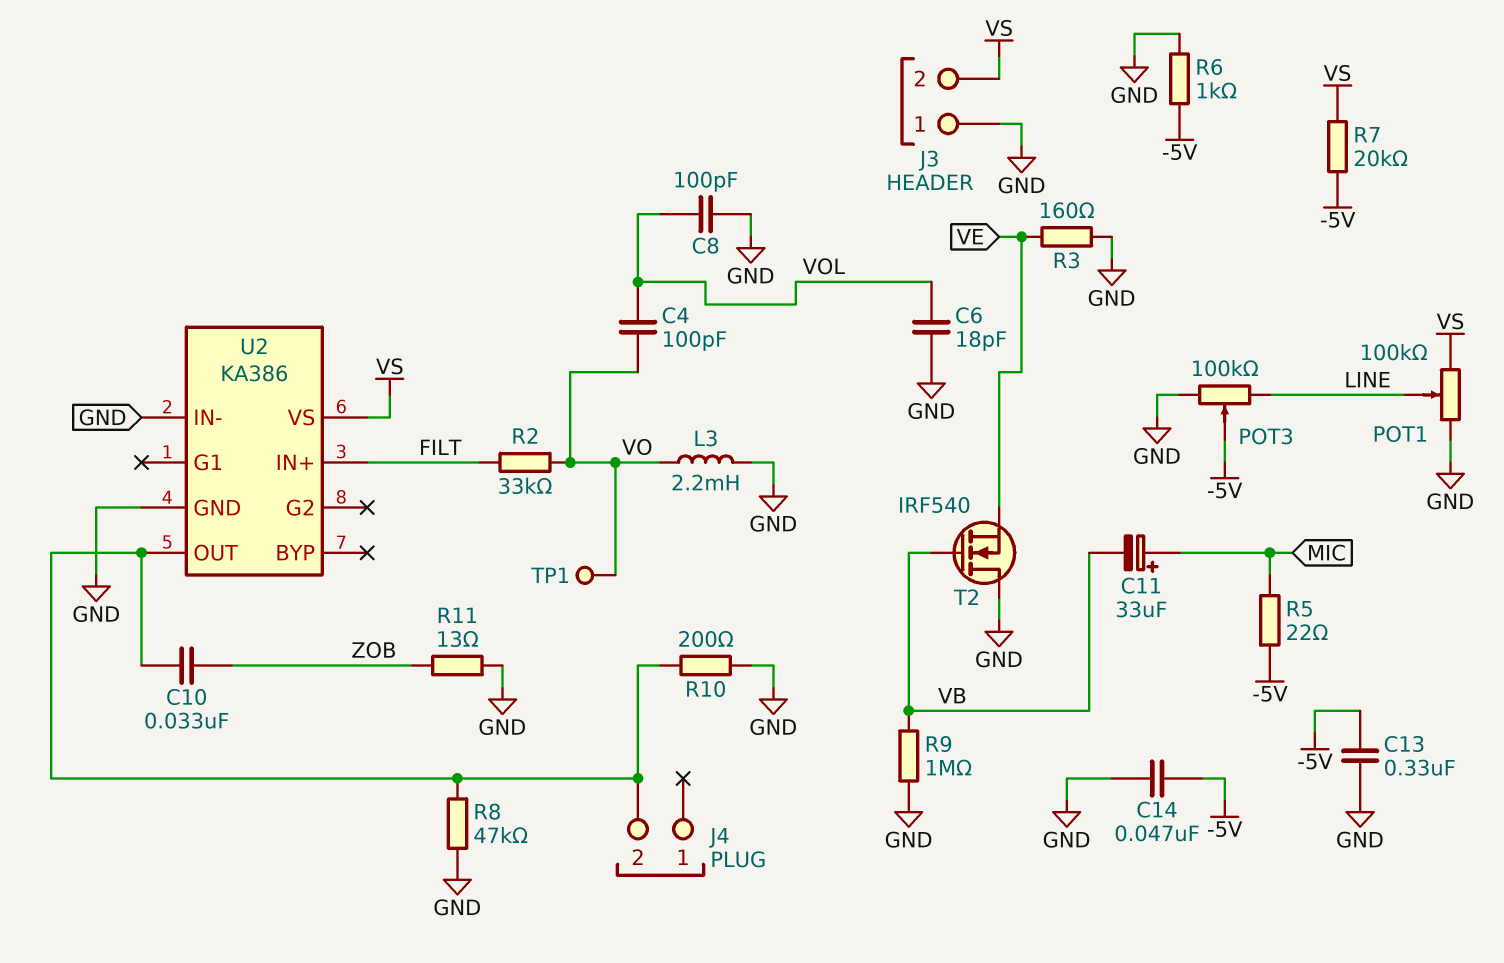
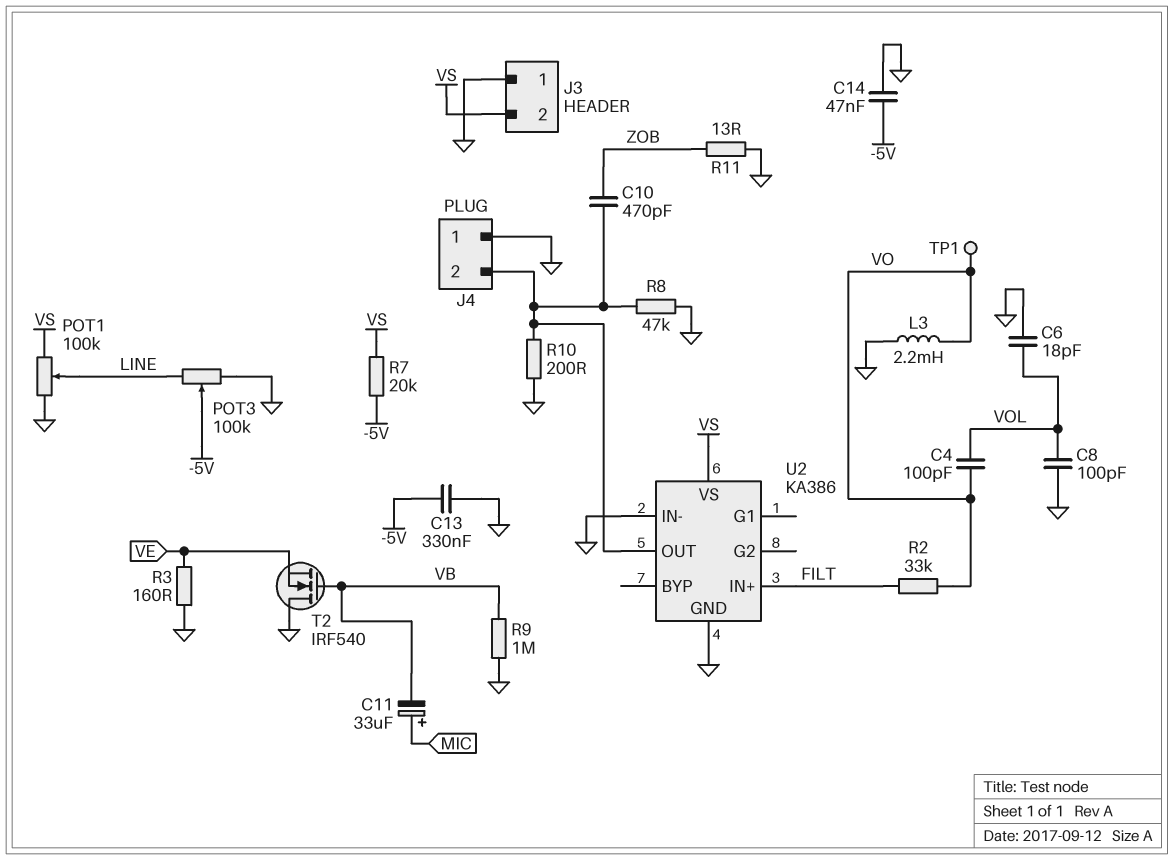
C10: 33nF (J4/2, ZOB) -> 470pF (J4/2, ZOB)
J4 pin 1: none -> GND
R5: 22 (-5V, MIC) -> none
R6: 1k (-5V, GND) -> none

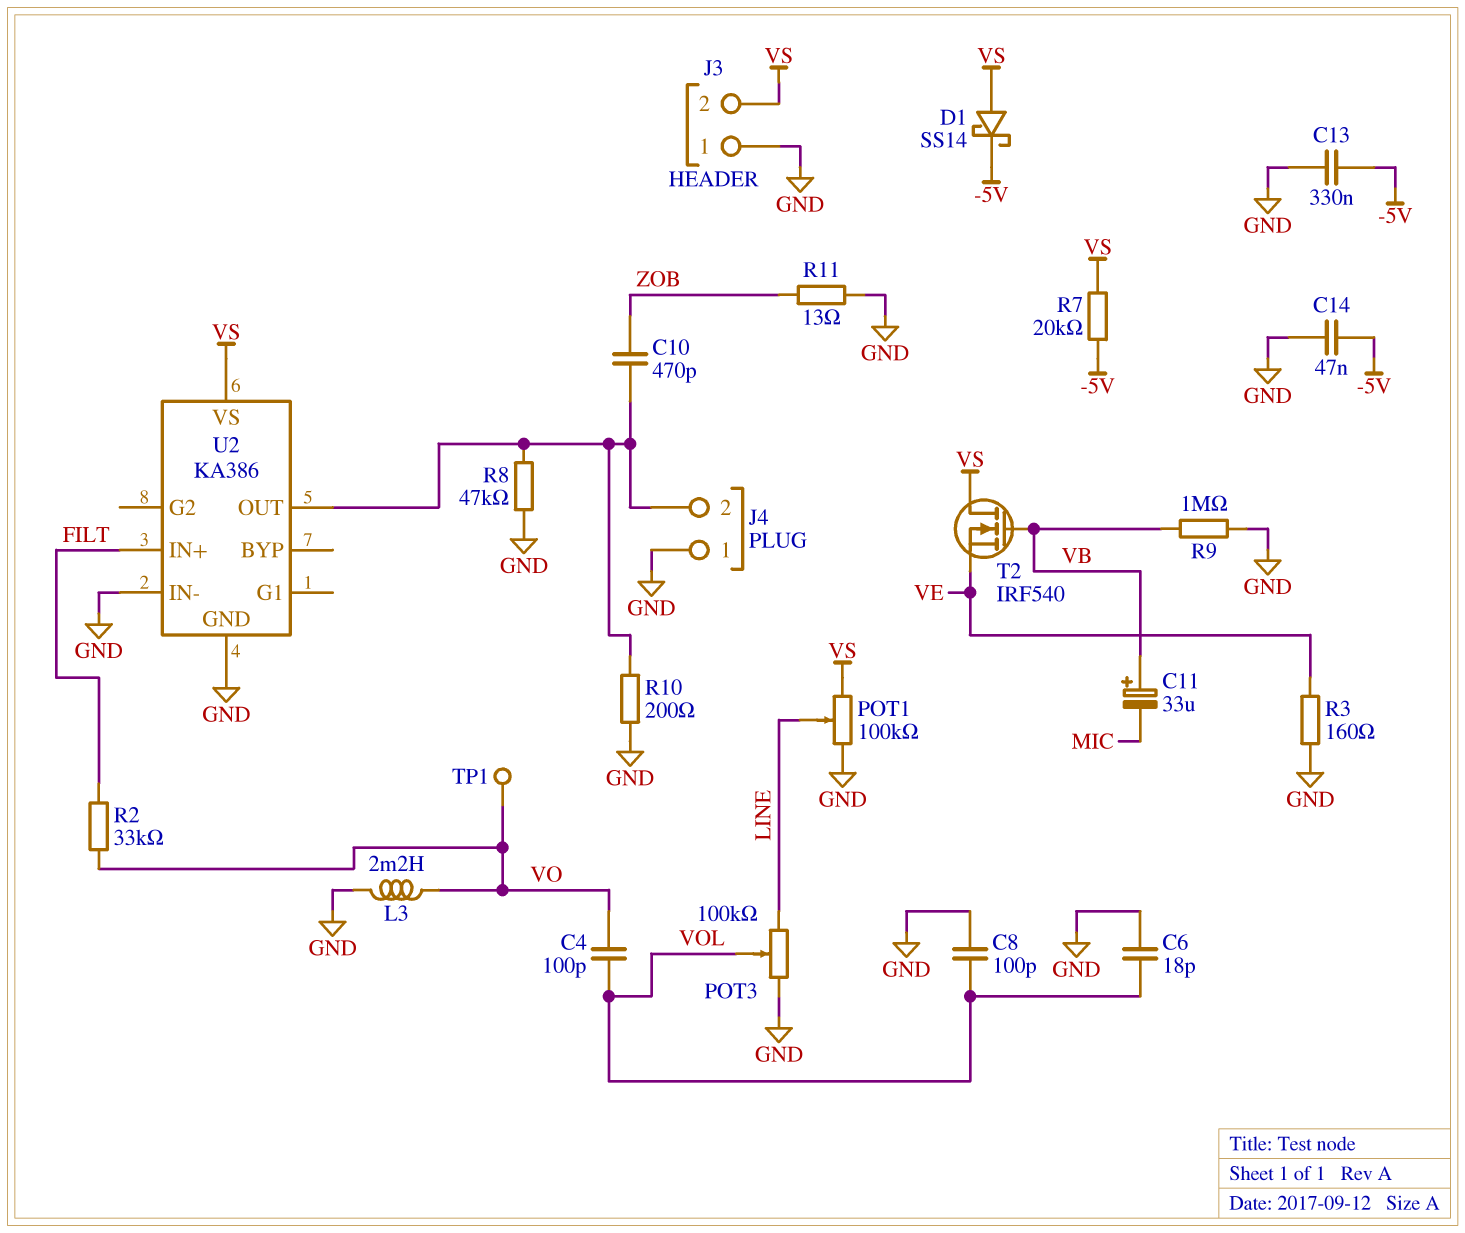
C11: 33uF (plus MIC, minus VB) -> 33uF (plus VB, minus MIC)
D1: none -> schottky SS14 (A VS, K -5V)
POT3: 100k (GND, LINE, wiper -5V) -> 100k (GND, LINE, wiper VOL)
T2: NMOS IRF540 (G VB, D GND, S VE) -> NMOS IRF540 (G VB, D VS, S VE)

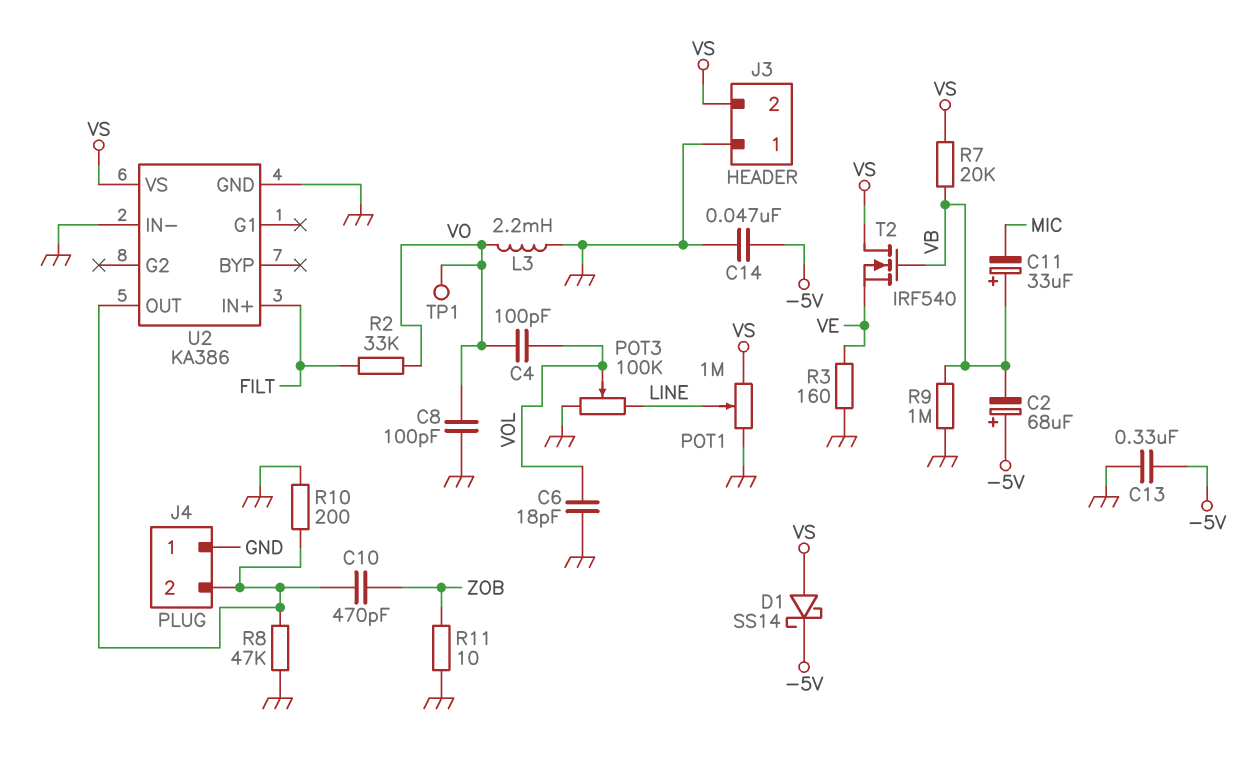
C2: none -> 68uF (plus -5V, minus VB)
C8: 100pF (GND, VOL) -> 100pF (GND, VO)
POT1: 100k (GND, VS, wiper LINE) -> 1M (GND, VS, wiper LINE)
R7: 20k (-5V, VS) -> 20k (VB, VS)
R11: 13 (GND, ZOB) -> 10 (GND, ZOB)

